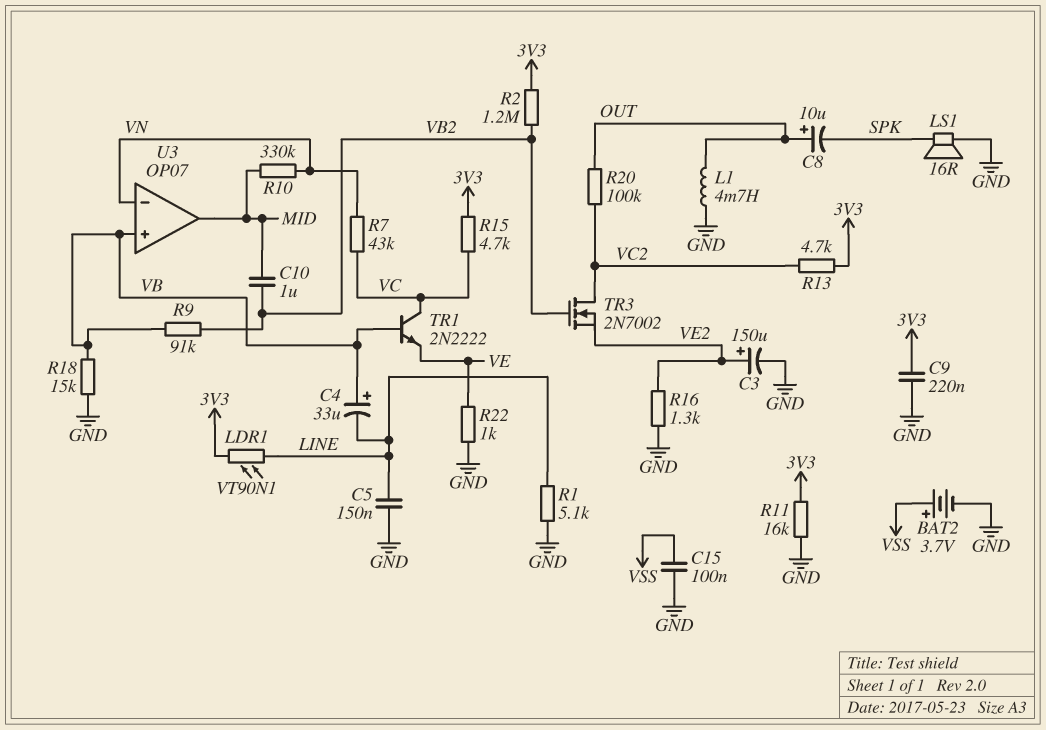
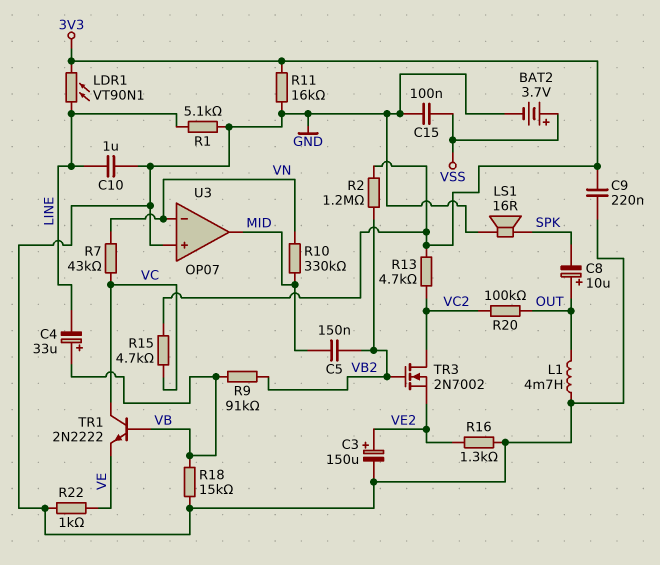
C5: 150nF (GND, LINE) -> 150nF (MID, VB2)
C10: 1uF (MID, VB2) -> 1uF (GND, LINE)
U3 pin in+: VB -> GND

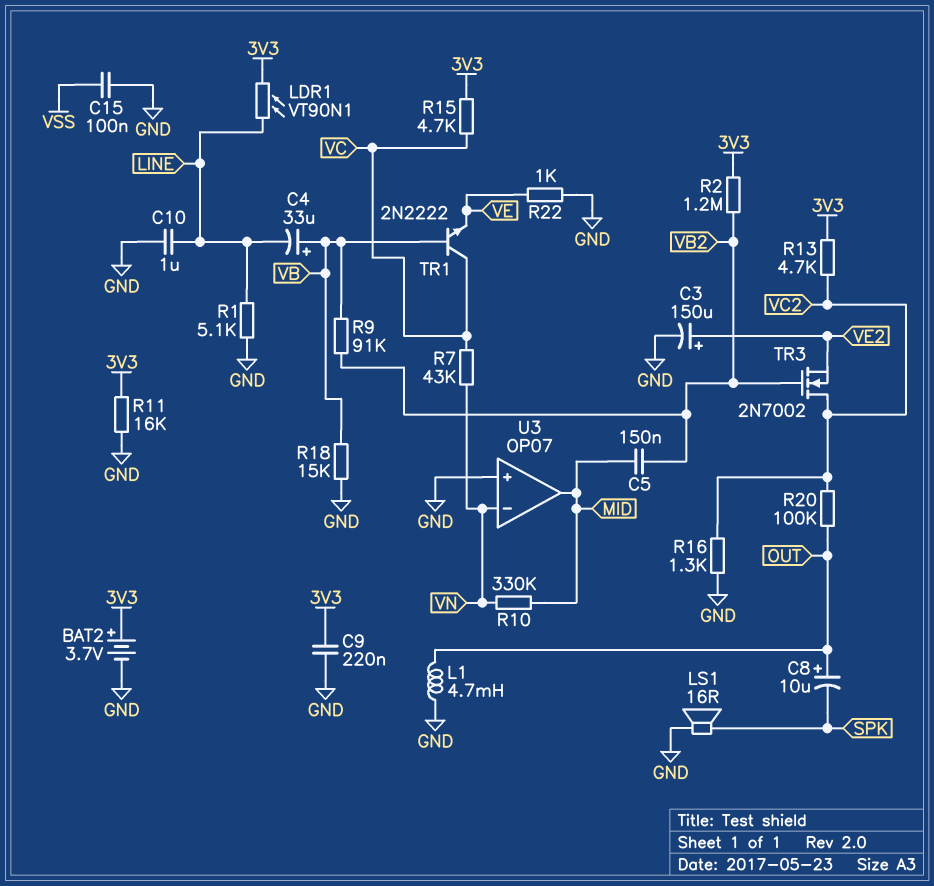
BAT2: 3.7V (plus VSS, minus GND) -> 3.7V (plus 3V3, minus GND)
R16: 1.3k (GND, VE2) -> 1.3k (GND, VC2)

